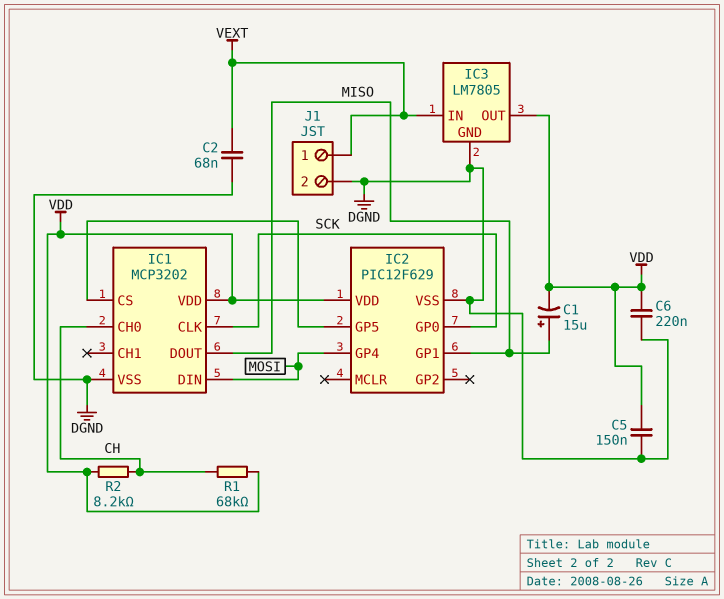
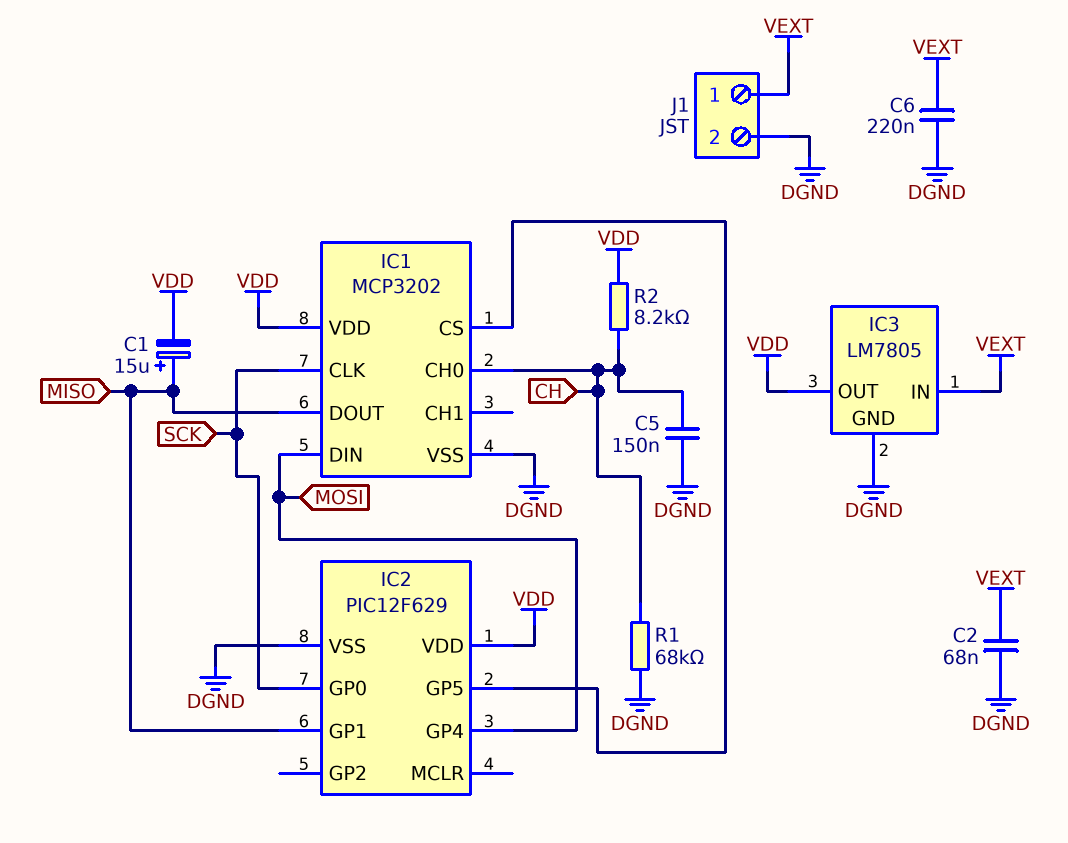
C5: 150nF (DGND, VDD) -> 150nF (CH, DGND)
C6: 220nF (DGND, VDD) -> 220nF (DGND, VEXT)
R1: 68k (CH, VDD) -> 68k (CH, DGND)

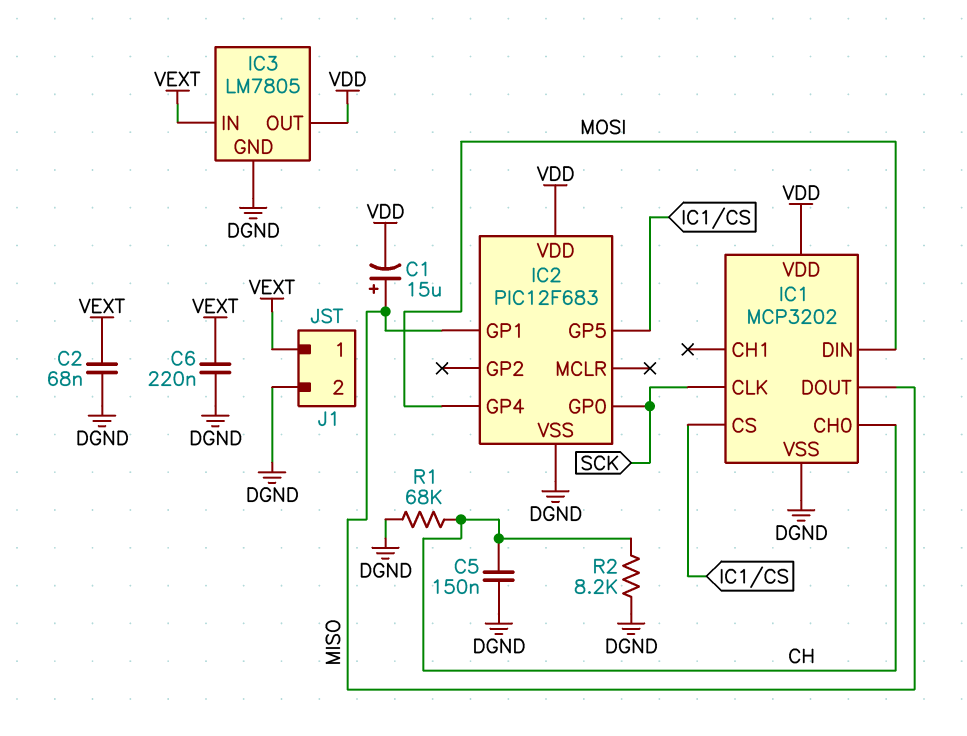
IC2: PIC12F629 -> PIC12F683
R2: 8.2k (CH, VDD) -> 8.2k (CH, DGND)

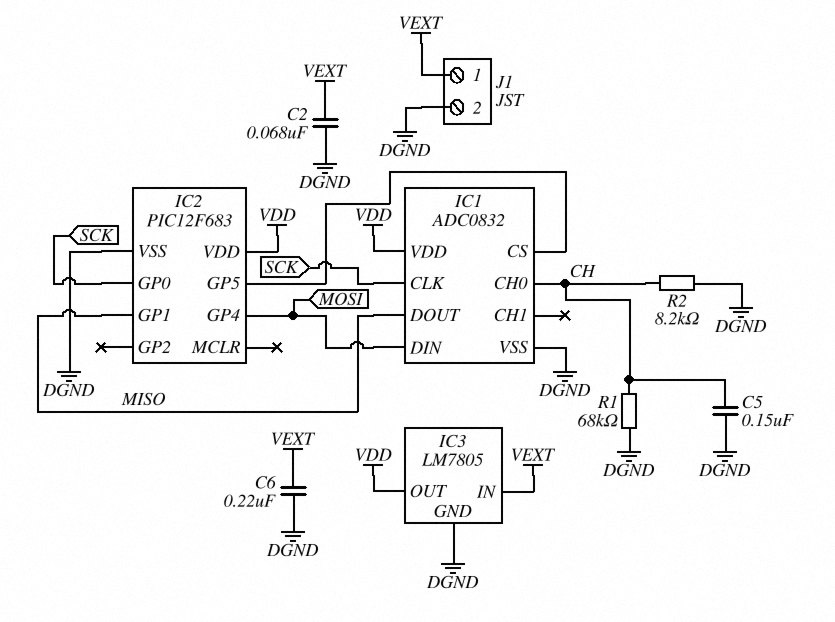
C1: 15uF (plus MISO, minus VDD) -> none
IC1: MCP3202 -> ADC0832

